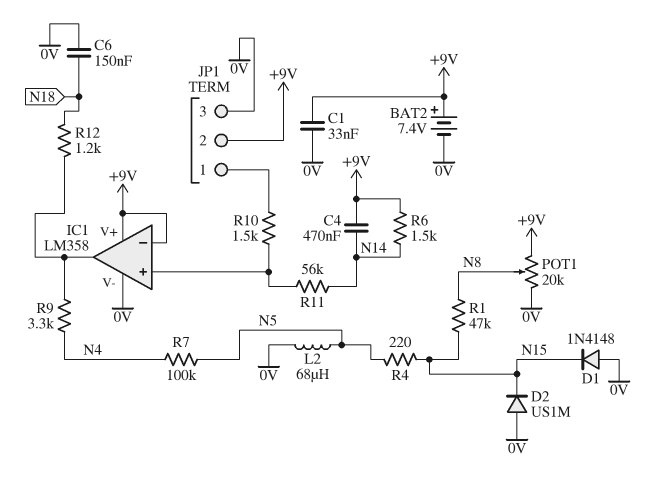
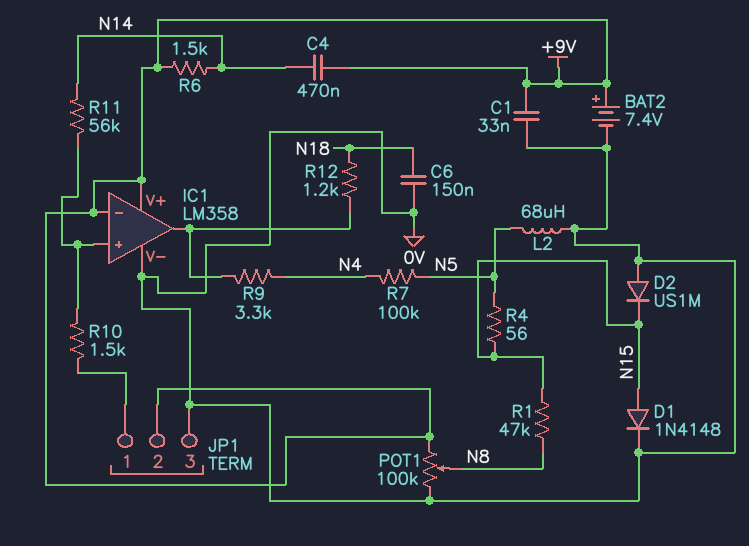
D1: diode 1N4148 (A 0V, K N15) -> diode 1N4148 (A N15, K 0V)
POT1: 20k (+9V, 0V, wiper N8) -> 100k (+9V, 0V, wiper N8)
R4: 220 (N5, N15) -> 56 (N5, N15)

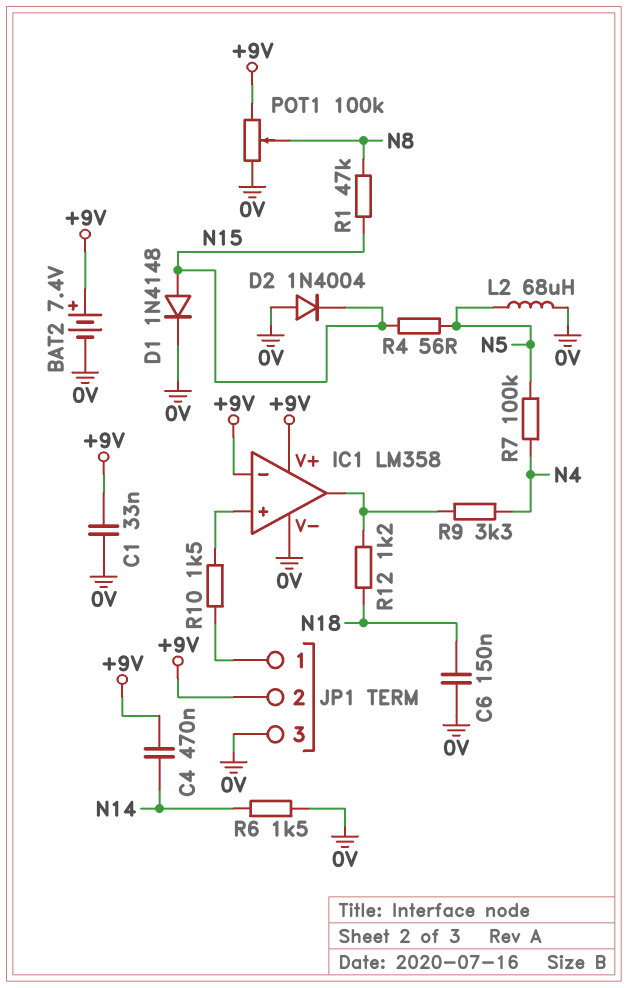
D2: diode US1M (A 0V, K N15) -> diode 1N4004 (A 0V, K N15)
R6: 1.5k (+9V, N14) -> 1.5k (0V, N14)
R11: 56k (IC1/in+, N14) -> none

